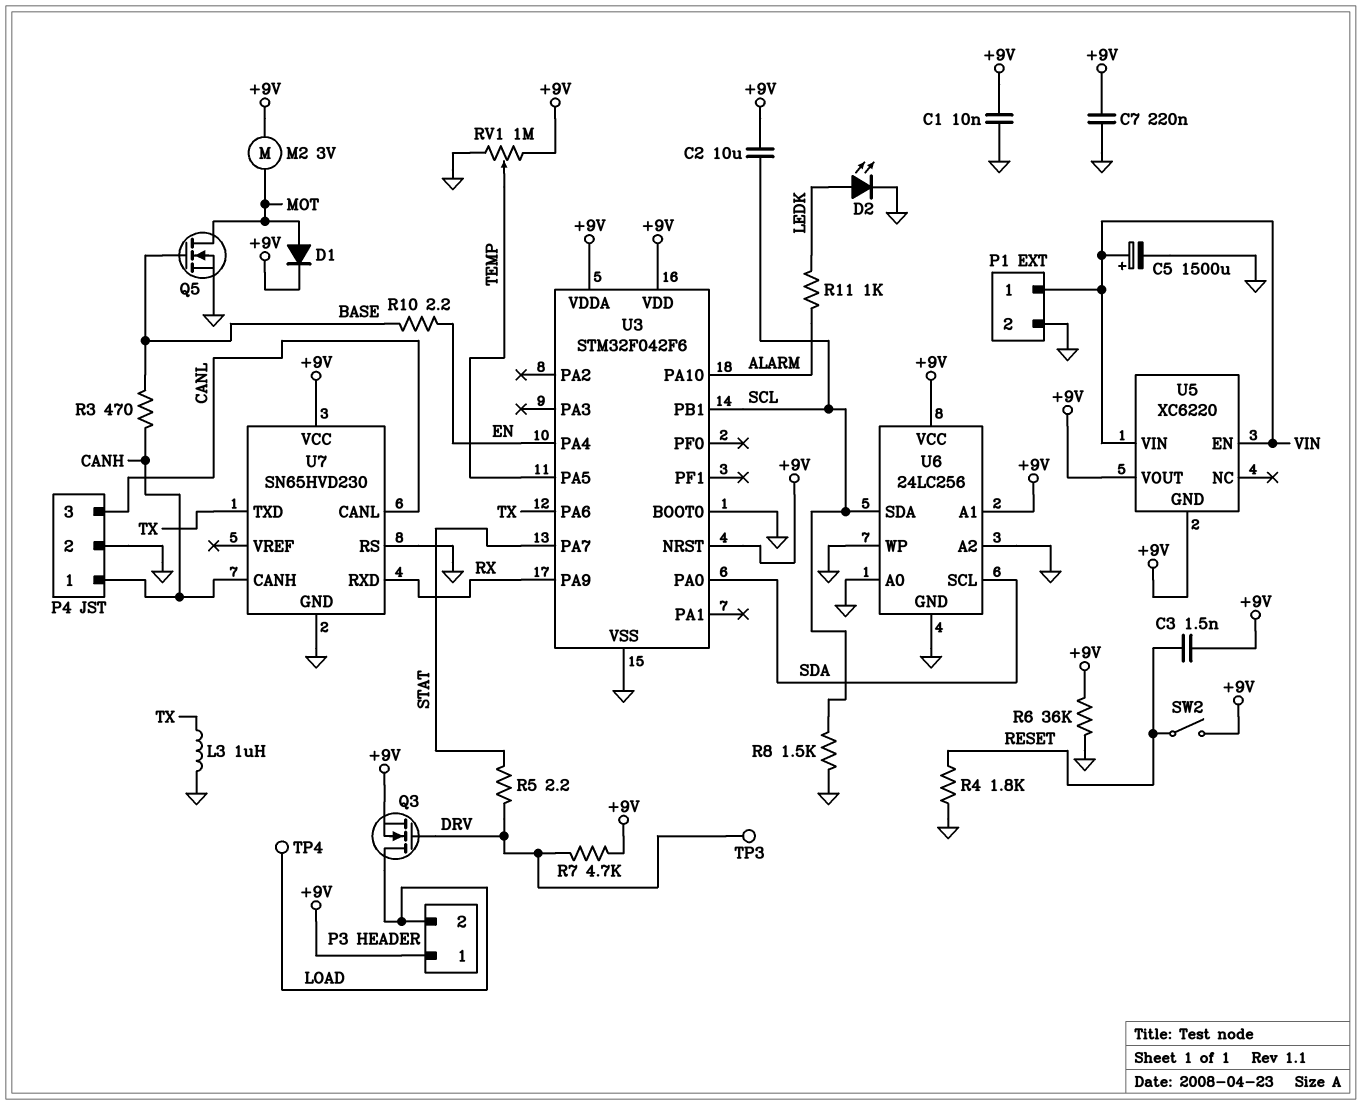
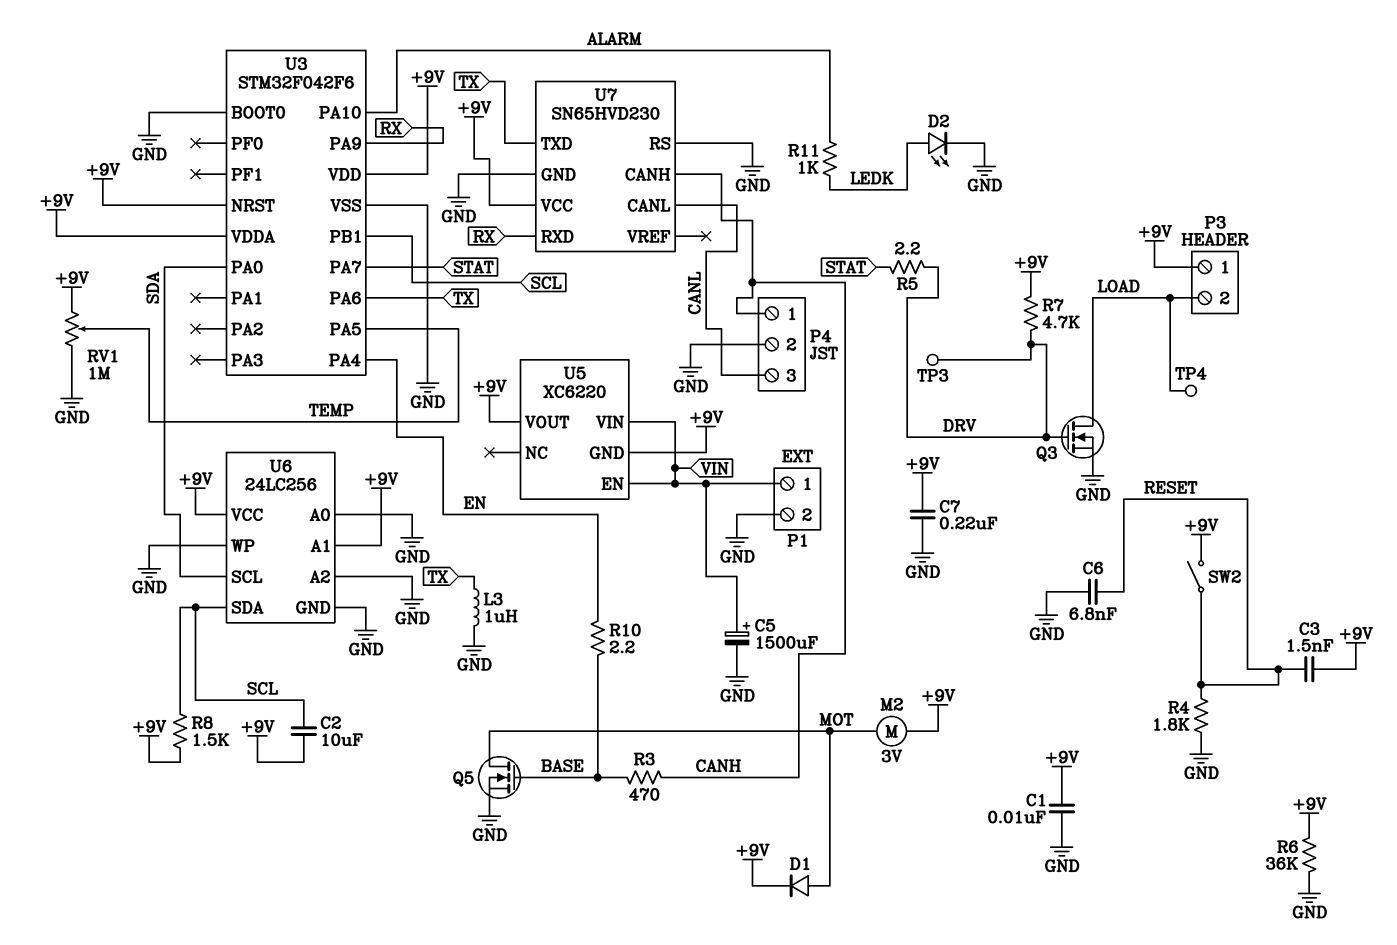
C6: none -> 6.8nF (GND, RESET)
Q3: NMOS (G DRV, D LOAD, S +9V) -> NMOS (G DRV, D LOAD, S GND)
R8: 1.5k (GND, SCL) -> 1.5k (+9V, SCL)

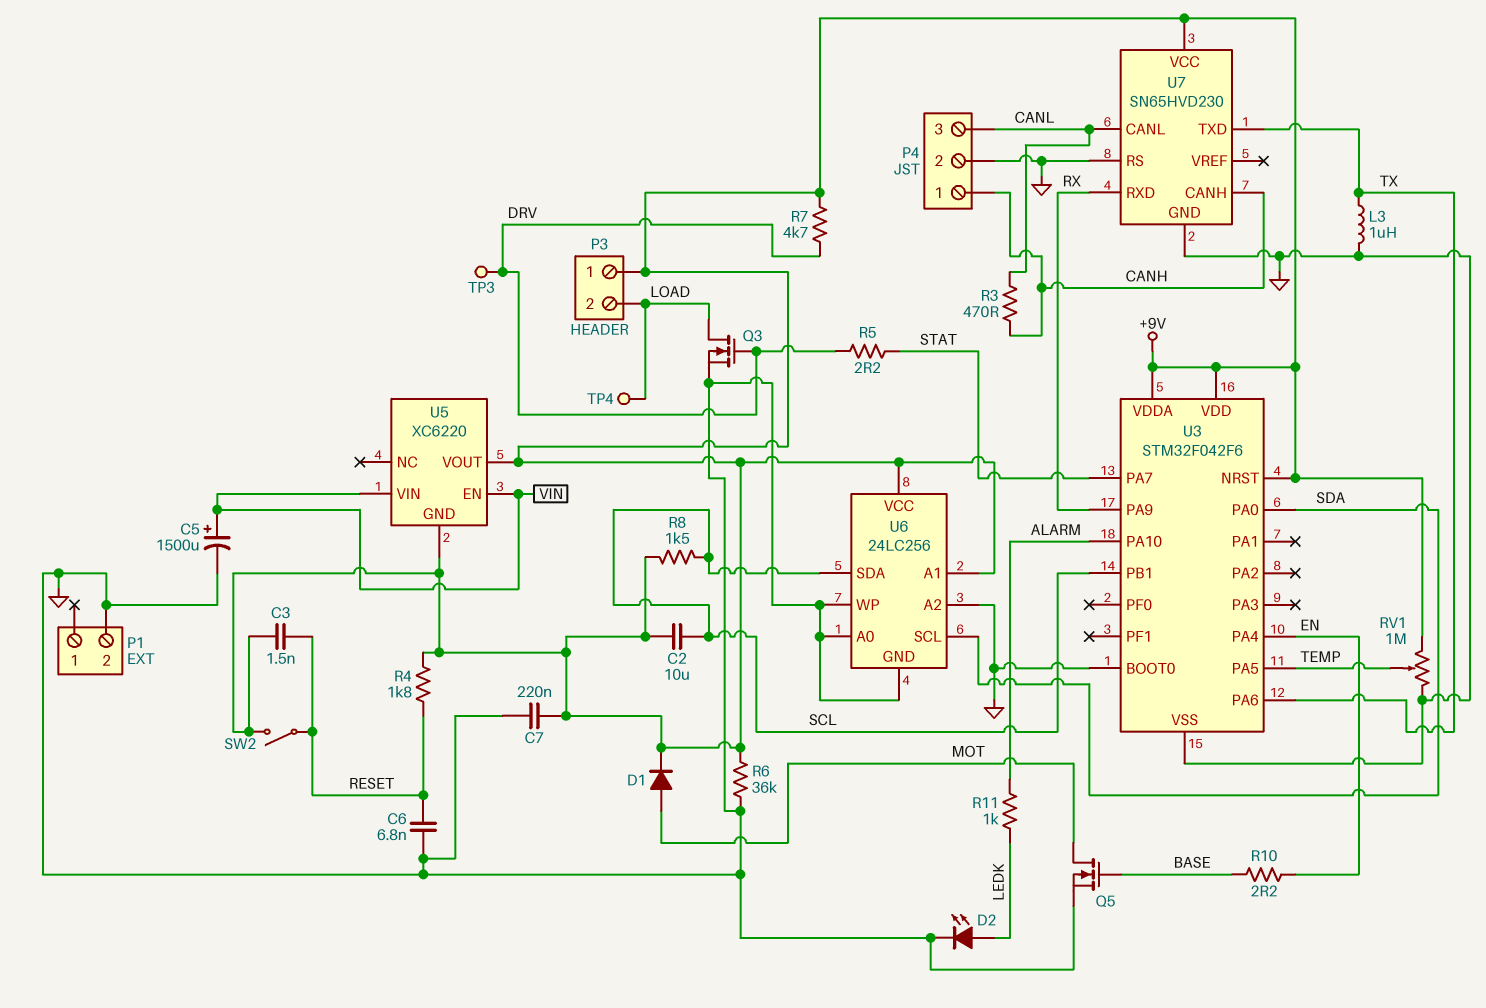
C1: 10nF (+9V, GND) -> none
M2: motor 3V (+9V, MOT) -> none
P1 pin 1: VIN -> none
R3: 470 (BASE, CANH) -> 470 (CANH, CANL)
R4: 1.8k (GND, RESET) -> 1.8k (+9V, RESET)

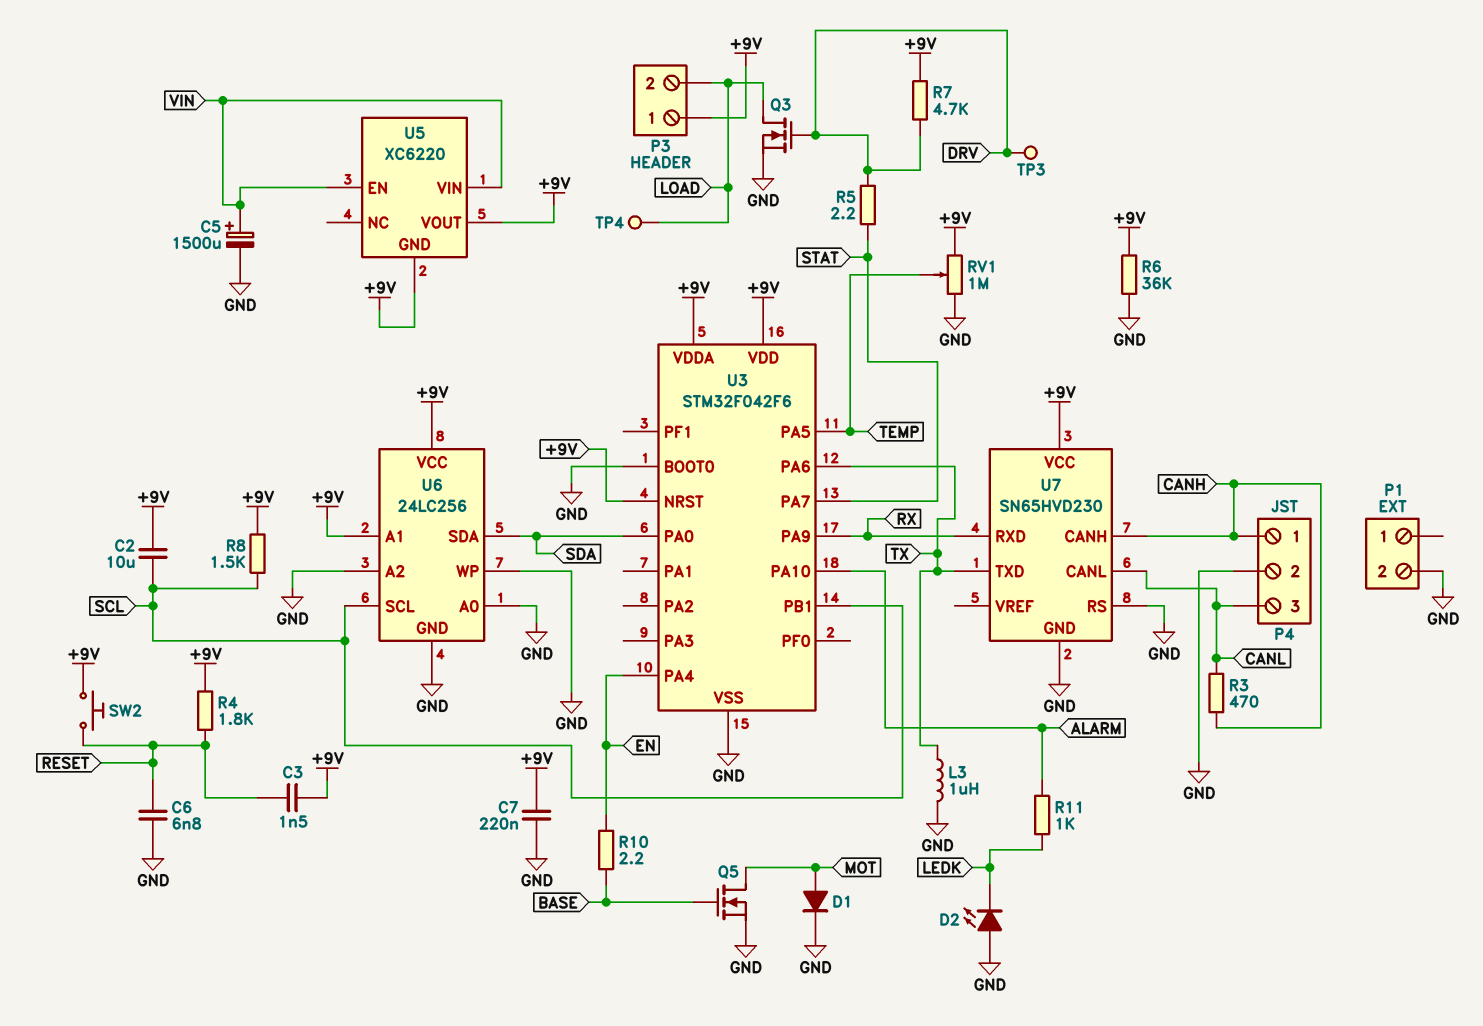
D1: diode (A MOT, K +9V) -> diode (A MOT, K GND)
D2: LED (A LEDK, K GND) -> LED (A GND, K LEDK)
SW2: switch (+9V, RESET) -> button (+9V, RESET)
U6 pin SCL: SDA -> SCL
U6 pin SDA: SCL -> SDA

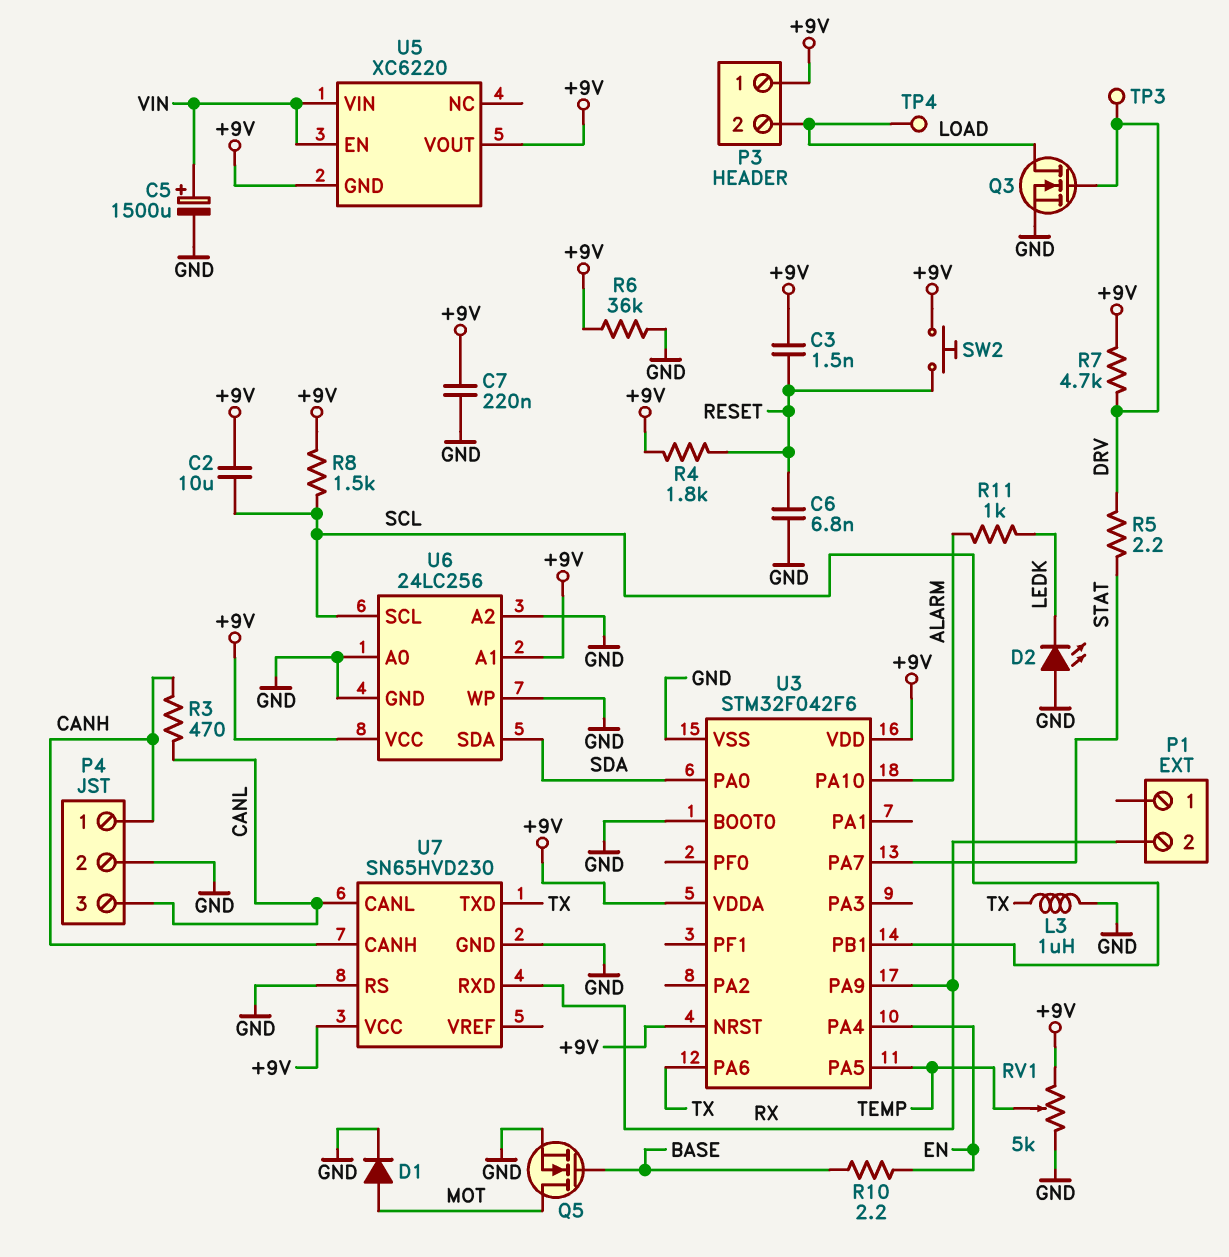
P1 pin 2: GND -> RX
RV1: 1M (+9V, GND, wiper TEMP) -> 5k (+9V, GND, wiper TEMP)

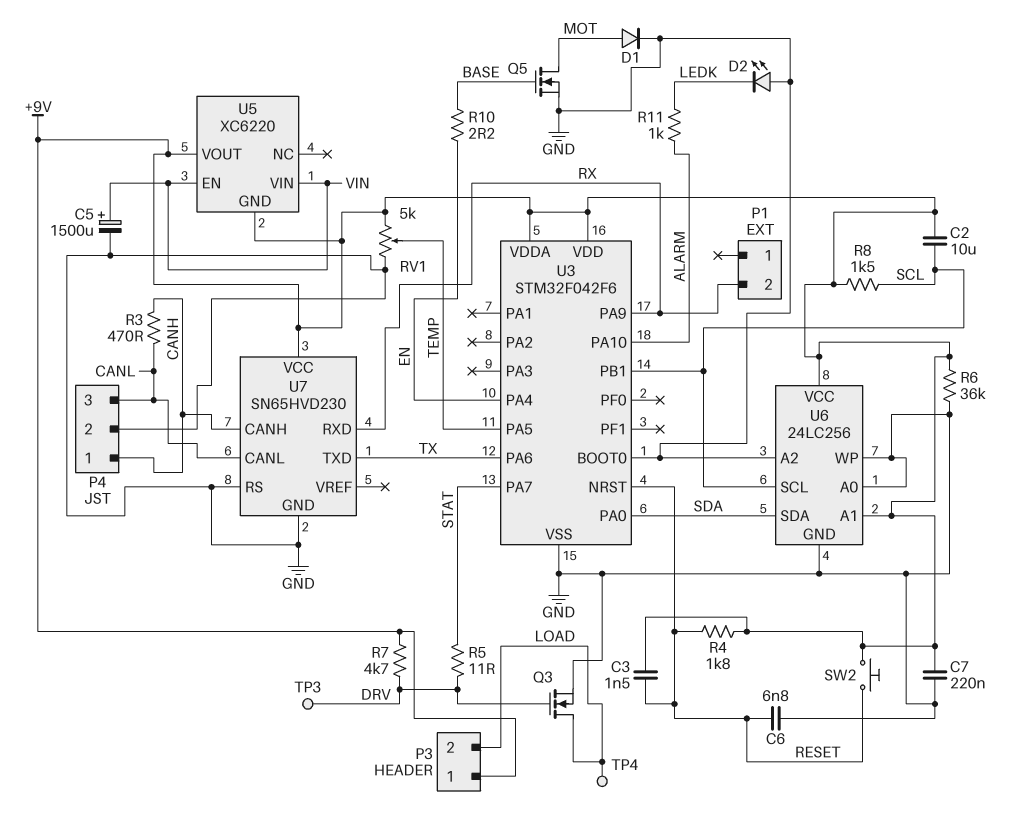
L3: 1uH (GND, TX) -> none
R5: 2.2 (DRV, STAT) -> 11 (DRV, STAT)
U3 pin NRST: +9V -> RESET

